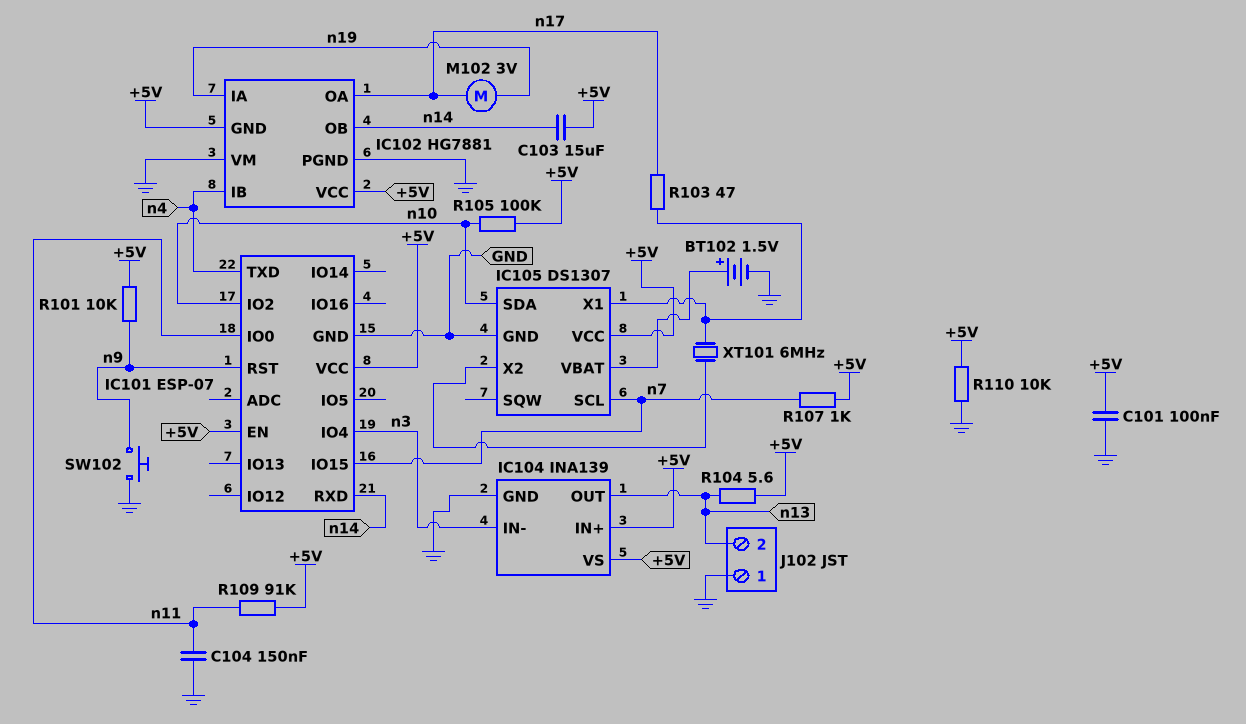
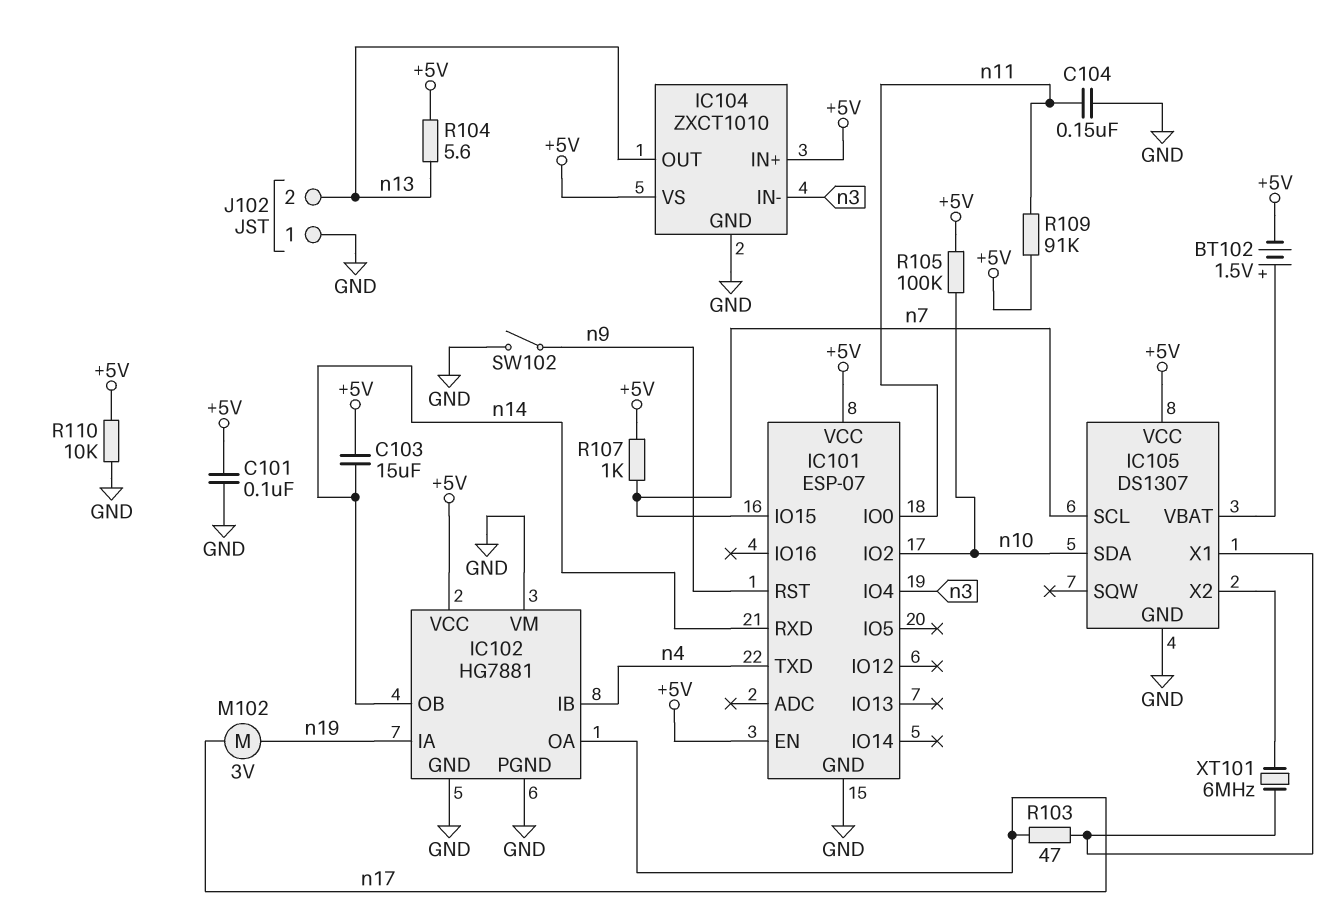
BT102: 1.5V (plus IC105/VBAT, minus GND) -> 1.5V (plus IC105/VBAT, minus +5V)
IC102 pin GND: +5V -> GND
IC104: INA139 -> ZXCT1010
R101: 10k (+5V, n9) -> none
SW102: button (GND, n9) -> switch (GND, n9)

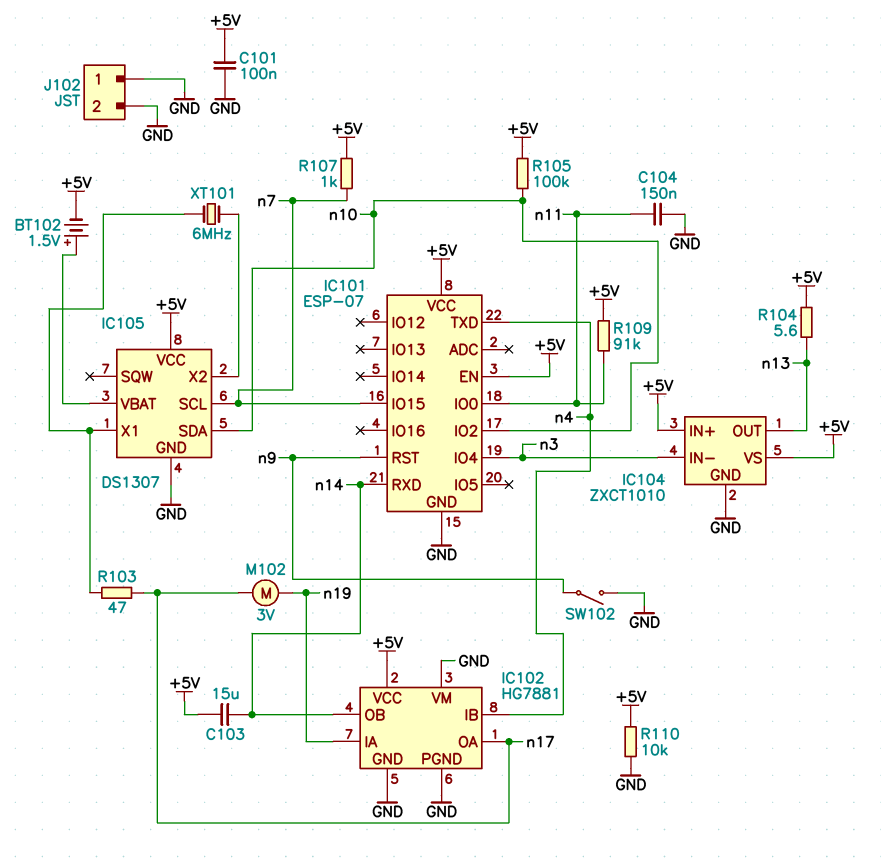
J102 pin 2: n13 -> GND

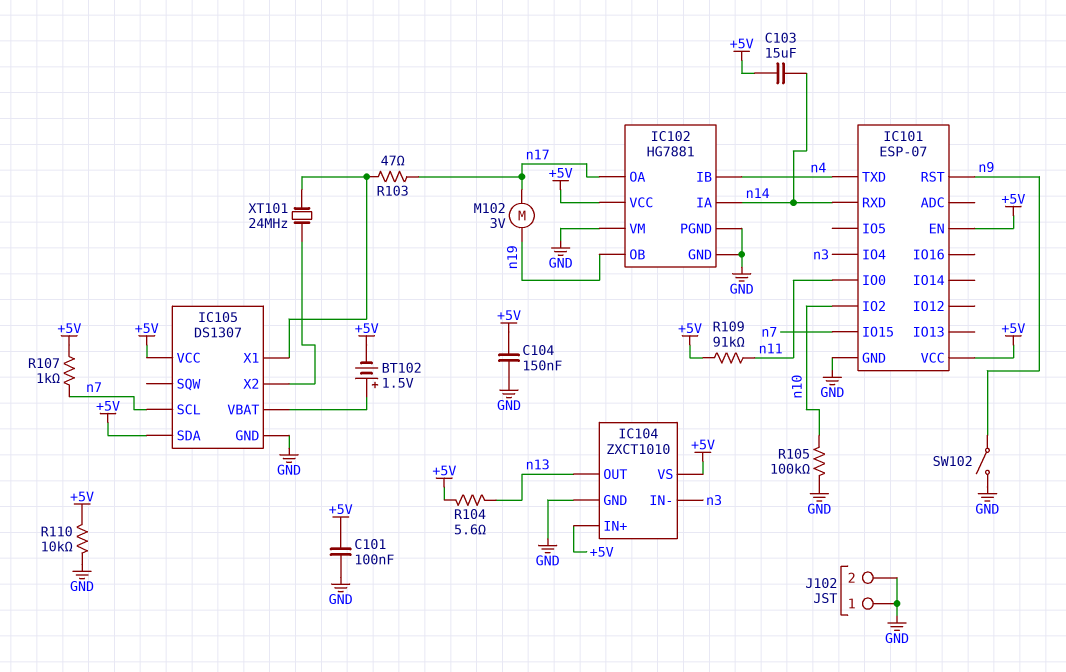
C104: 150nF (GND, n11) -> 150nF (+5V, GND)
IC102 pin IA: n19 -> n14
IC102 pin OB: n14 -> n19
IC105 pin SDA: n10 -> +5V
R105: 100k (+5V, n10) -> 100k (GND, n10)
XT101: 6MHz (IC105/X1, IC105/X2) -> 24MHz (IC105/X1, IC105/X2)

